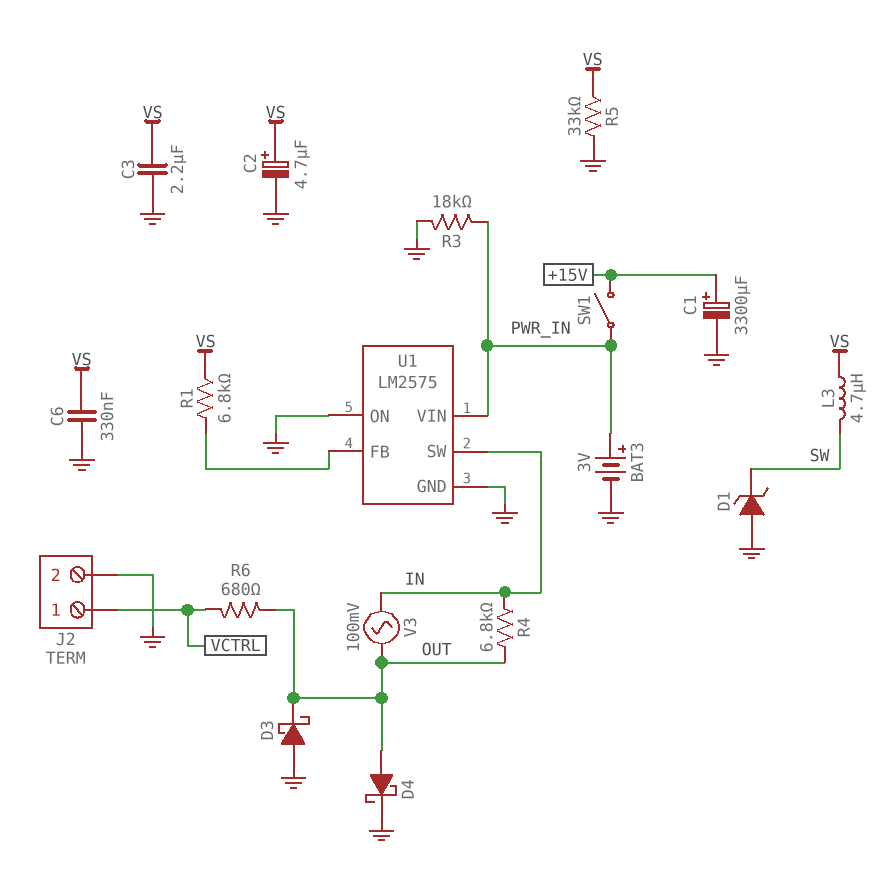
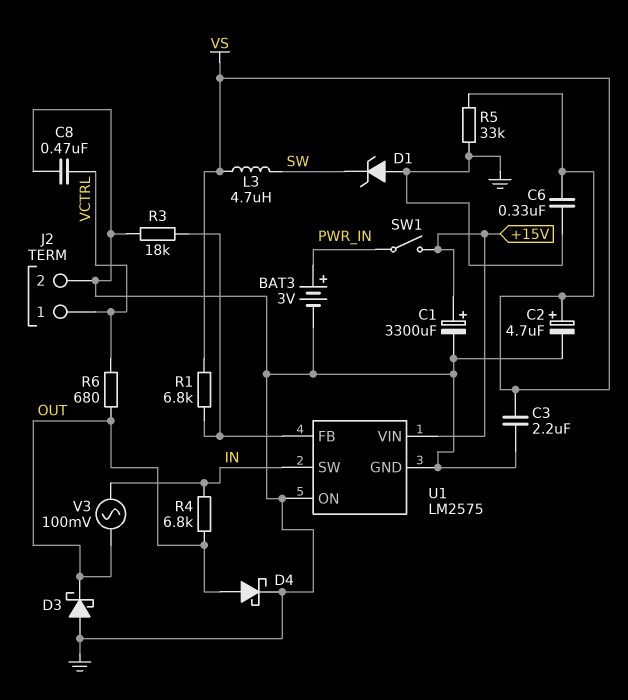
C8: none -> 470nF (GND, VCTRL)
R3: 18k (GND, PWR_IN) -> 18k (GND, U1/FB)
U1 pin VIN: PWR_IN -> +15V

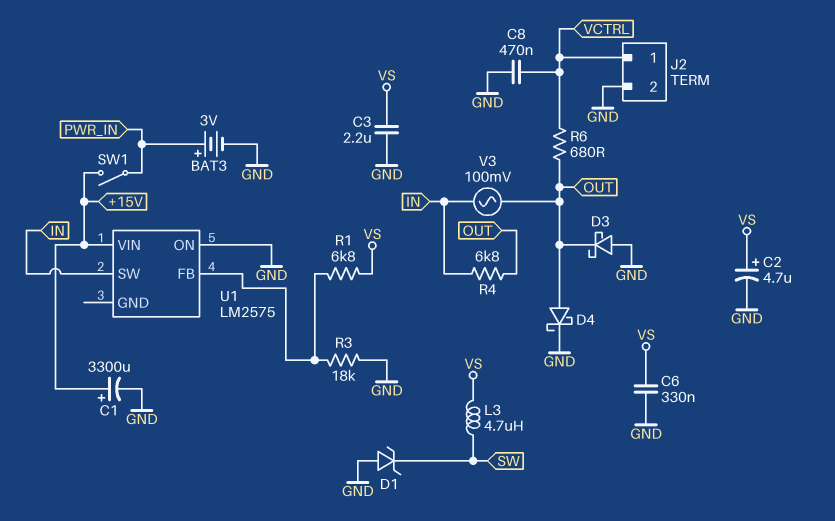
R5: 33k (GND, VS) -> none
U1 pin GND: GND -> none

